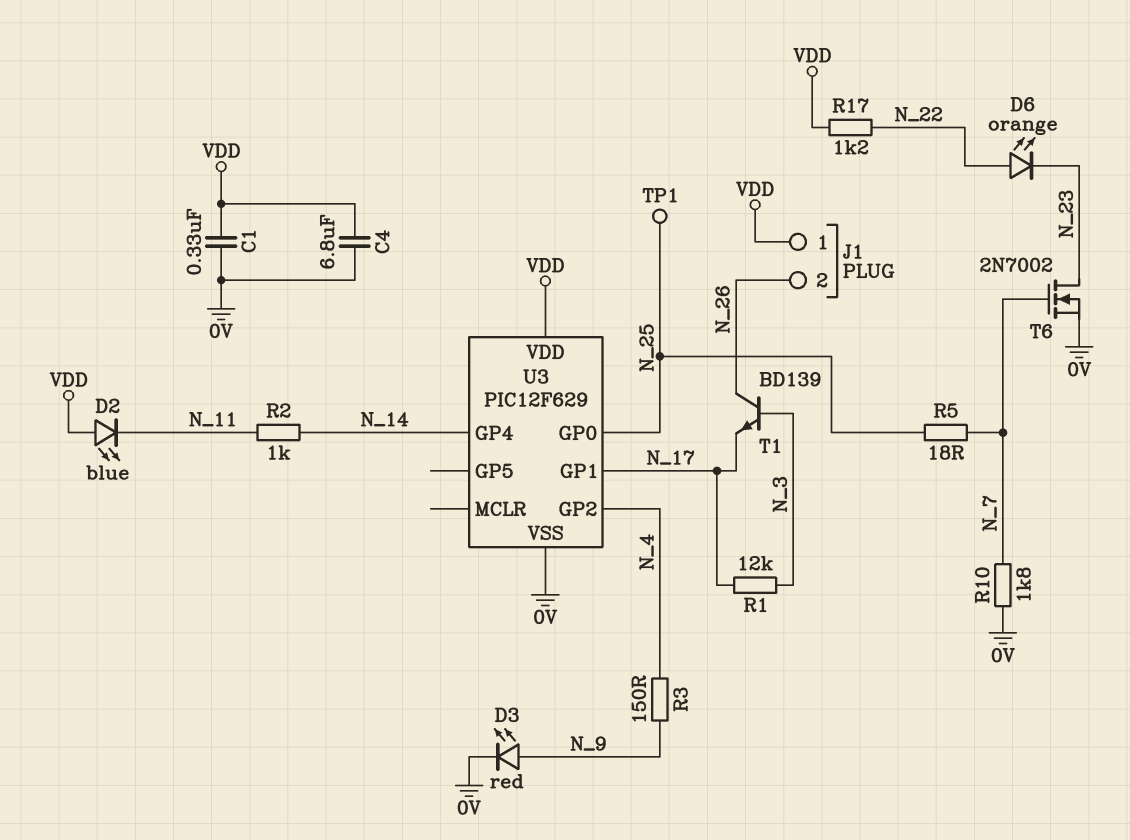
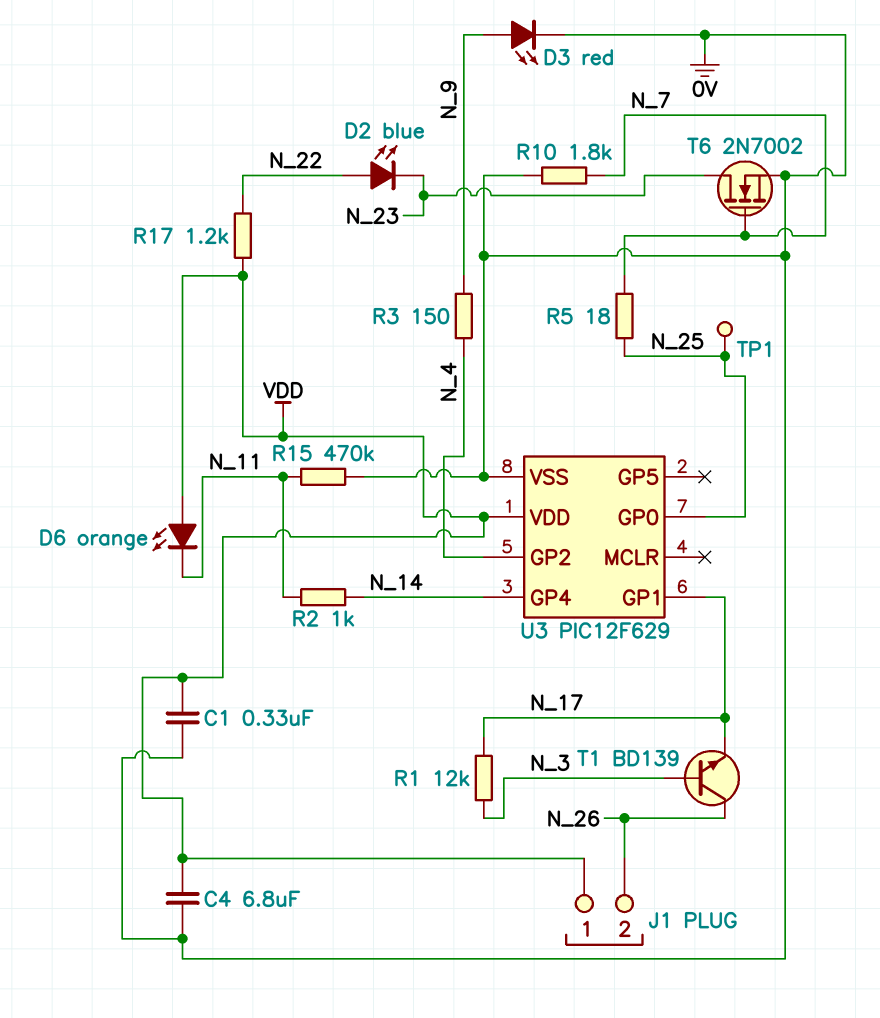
D2: LED blue (A VDD, K N_11) -> LED blue (A N_22, K N_23)
D6: LED orange (A N_22, K N_23) -> LED orange (A VDD, K N_11)
R15: none -> 470k (0V, N_11)

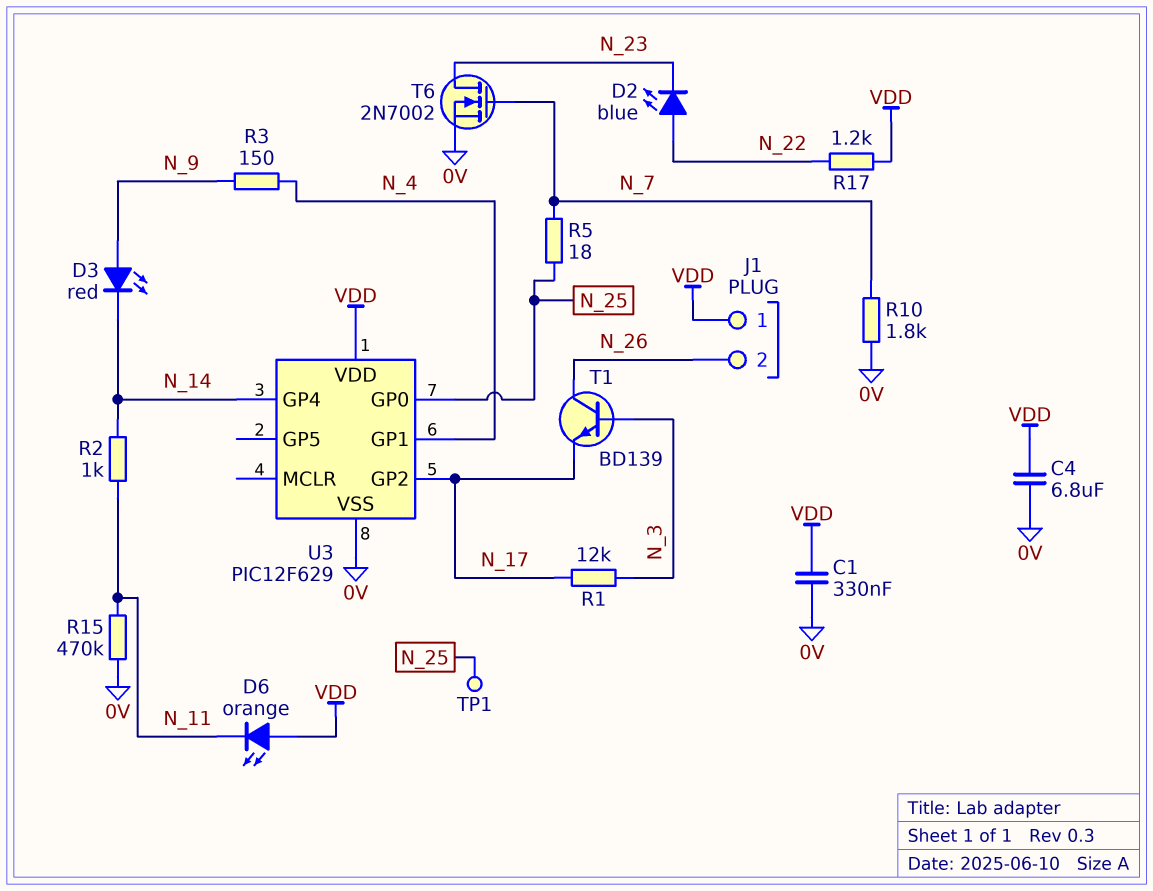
D3: LED red (A N_9, K 0V) -> LED red (A N_9, K N_14)
U3 pin GP1: N_17 -> N_4
U3 pin GP2: N_4 -> N_17

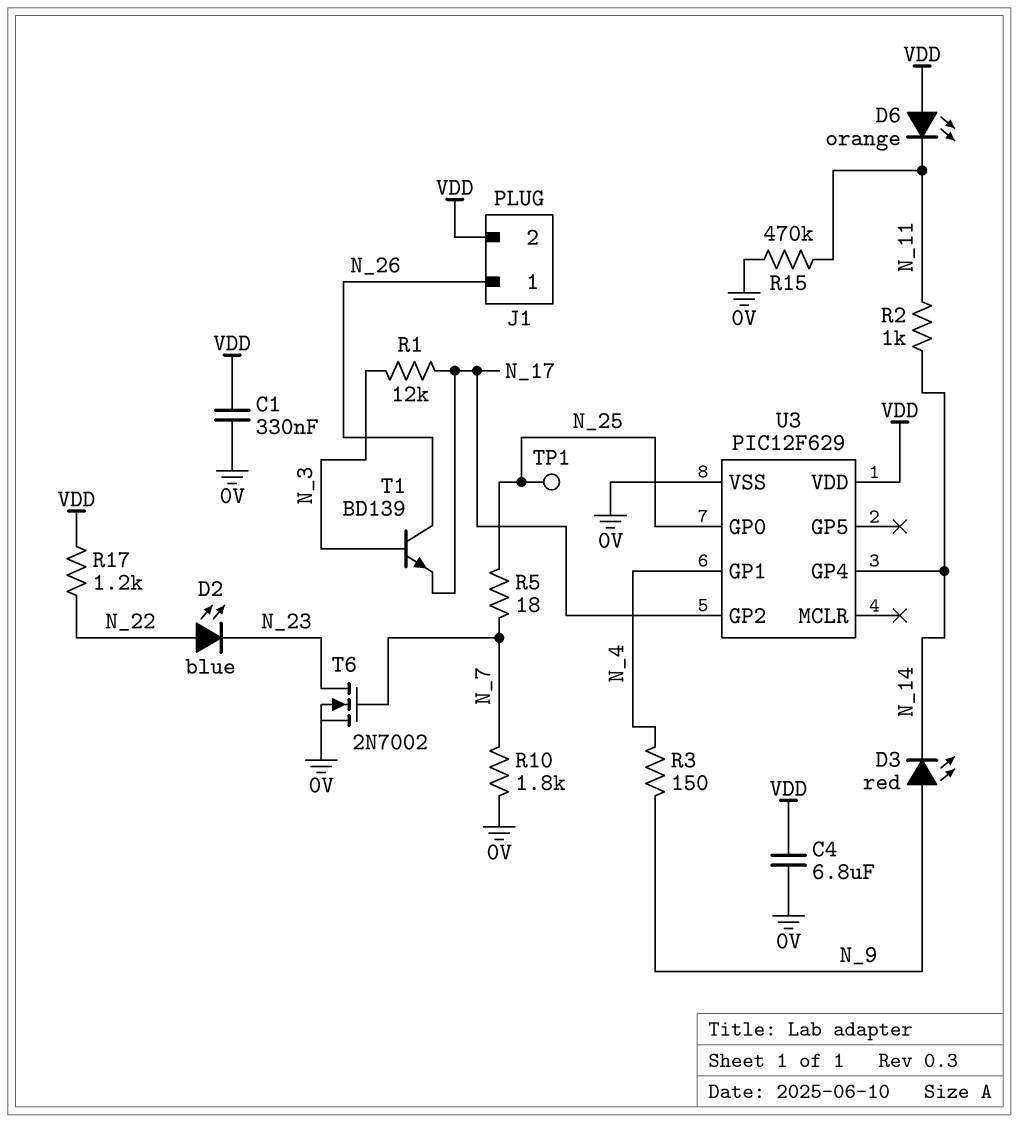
J1 pin 1: VDD -> N_26
J1 pin 2: N_26 -> VDD

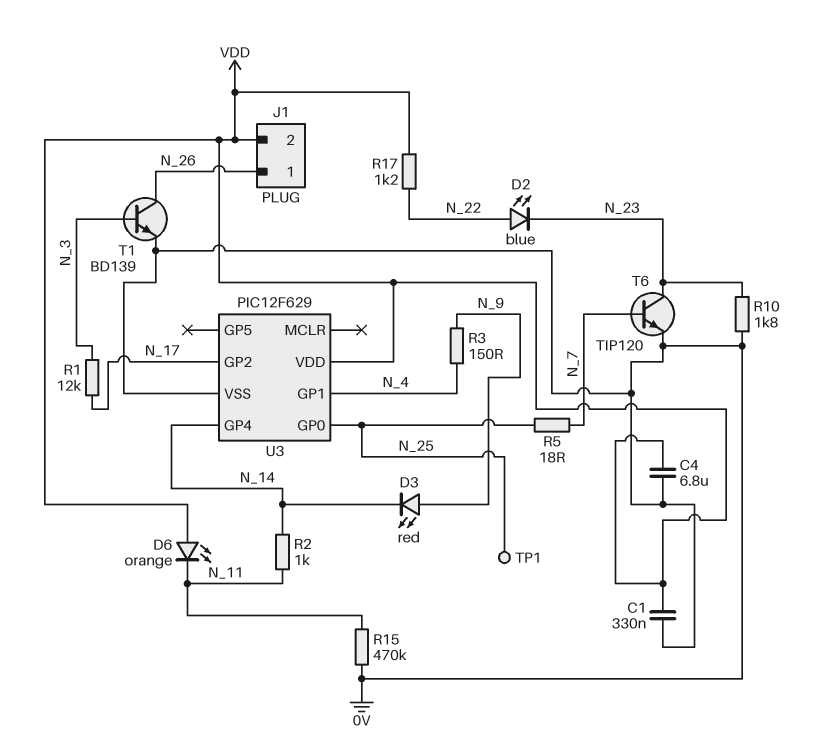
R10: 1.8k (0V, N_7) -> 1.8k (0V, N_23)
T1: NPN BD139 (B N_3, C N_26, E N_17) -> NPN BD139 (B N_3, C N_26, E 0V)
T6: NMOS 2N7002 (G N_7, D N_23, S 0V) -> NPN TIP120 (B N_7, C N_23, E 0V)

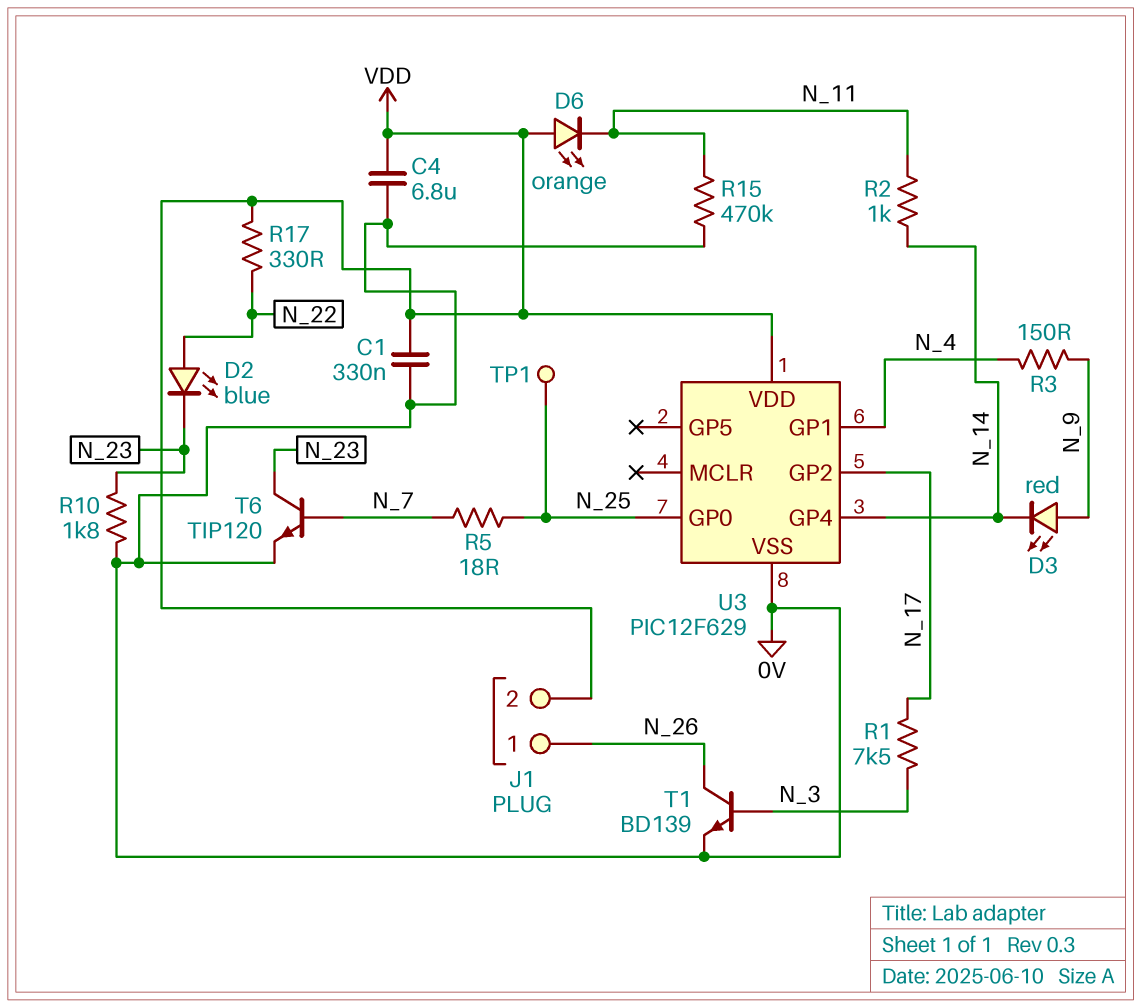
R1: 12k (N_3, N_17) -> 7.5k (N_3, N_17)
R17: 1.2k (N_22, VDD) -> 330 (N_22, VDD)

